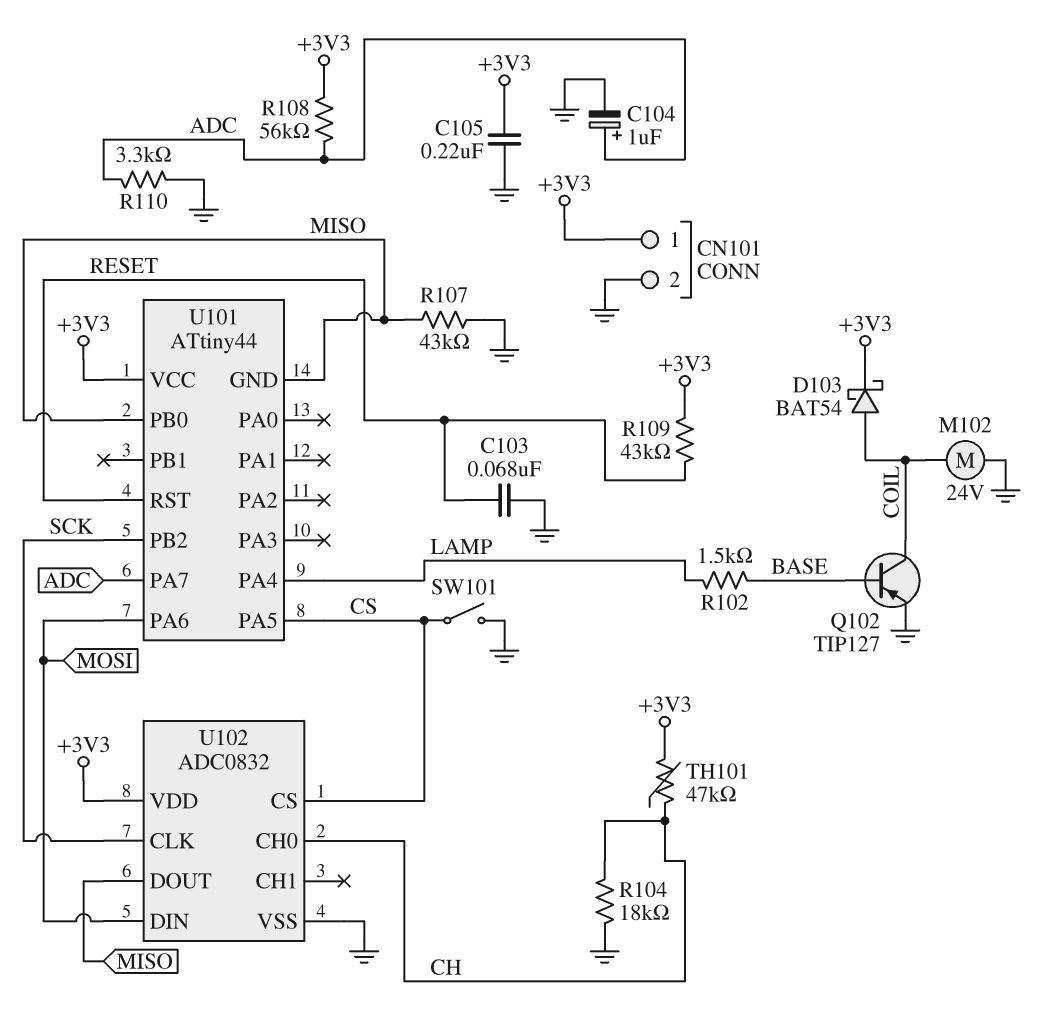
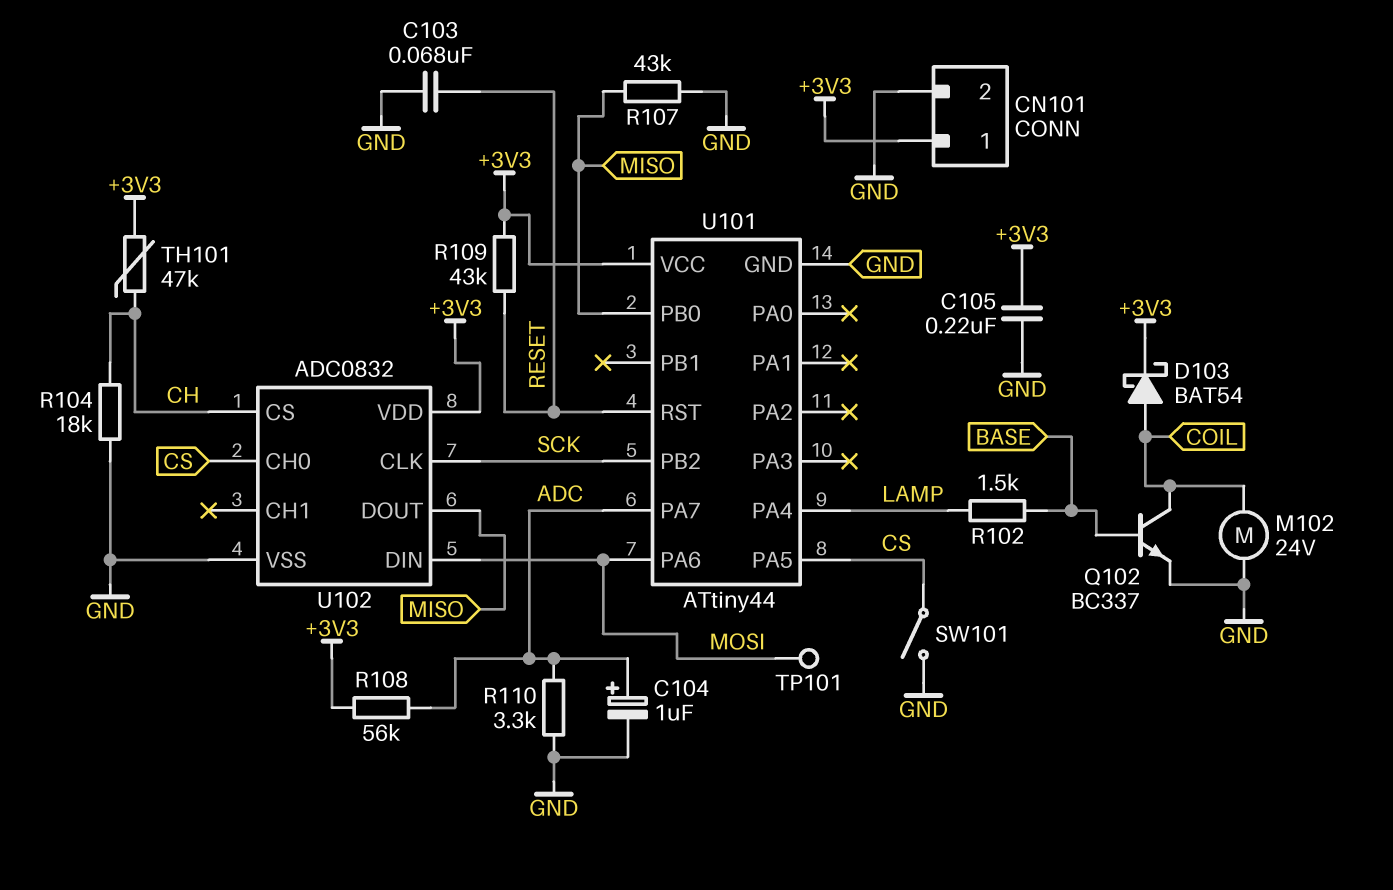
Q102: PNP TIP127 (B BASE, C COIL, E GND) -> NPN BC337 (B BASE, C COIL, E GND)
TP101: none -> test point (MOSI)
U101 pin GND: MISO -> GND
U102 pin CH0: CH -> CS
U102 pin CS: CS -> CH

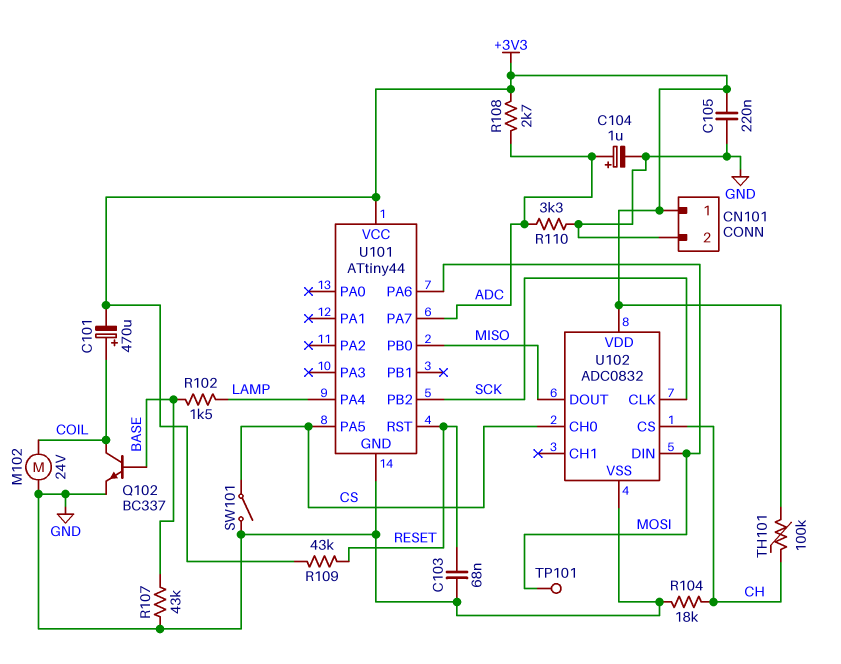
C101: none -> 470uF (plus COIL, minus +3V3)
D103: schottky BAT54 (A COIL, K +3V3) -> none
R107: 43k (GND, MISO) -> 43k (BASE, GND)
R108: 56k (+3V3, ADC) -> 2.7k (+3V3, ADC)
TH101: 47k (+3V3, CH) -> 100k (+3V3, CH)

